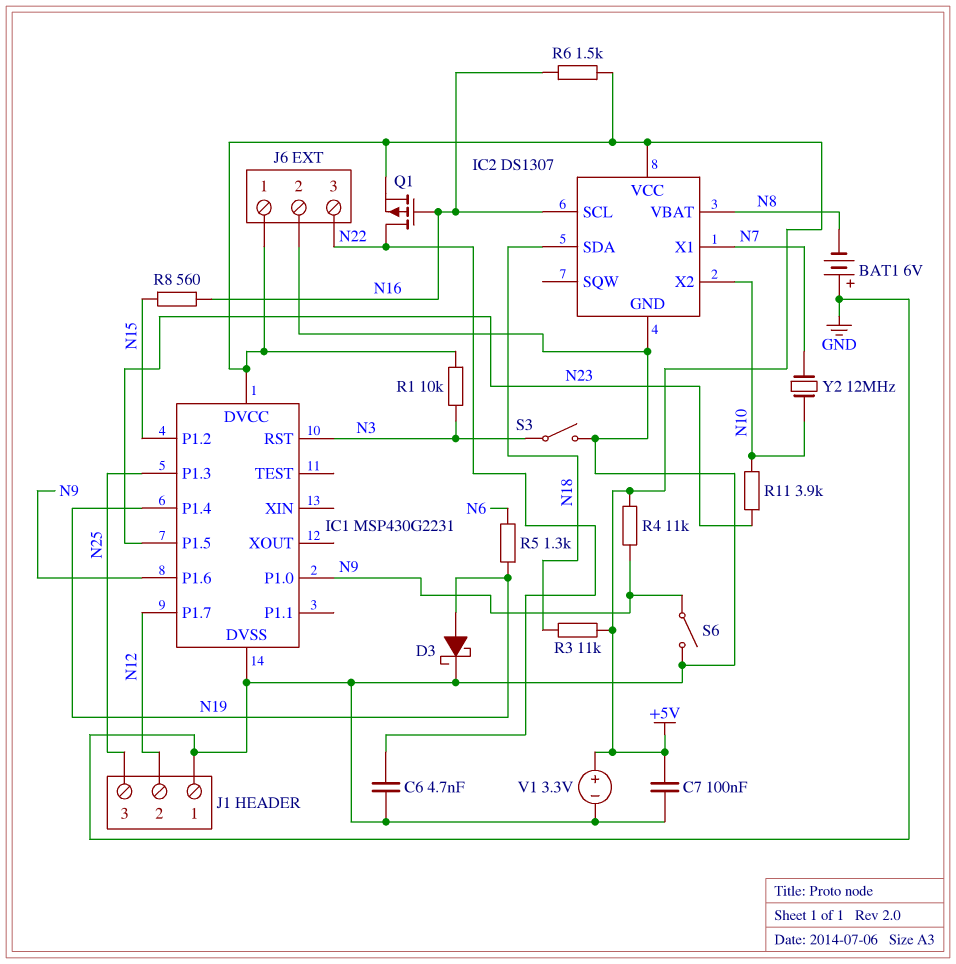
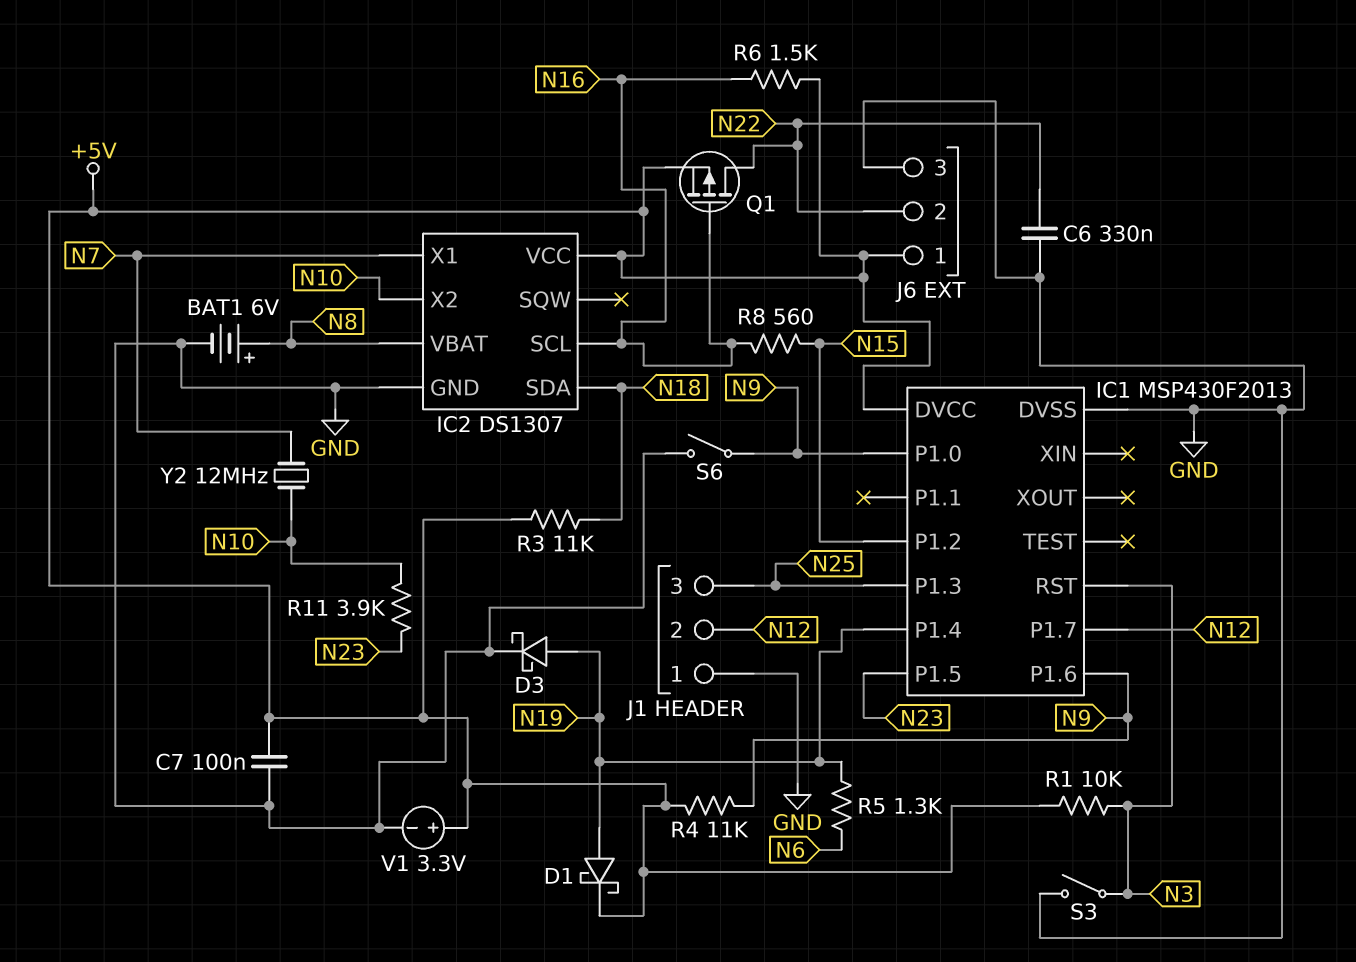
BAT1: 6V (plus GND, minus N8) -> 6V (plus N8, minus GND)
C6: 4.7nF (GND, N22) -> 330nF (GND, N22)
D1: none -> schottky (A N19, K +5V)
IC1: MSP430G2231 -> MSP430F2013
J6 pin 2: GND -> N22
J6 pin 3: N22 -> GND

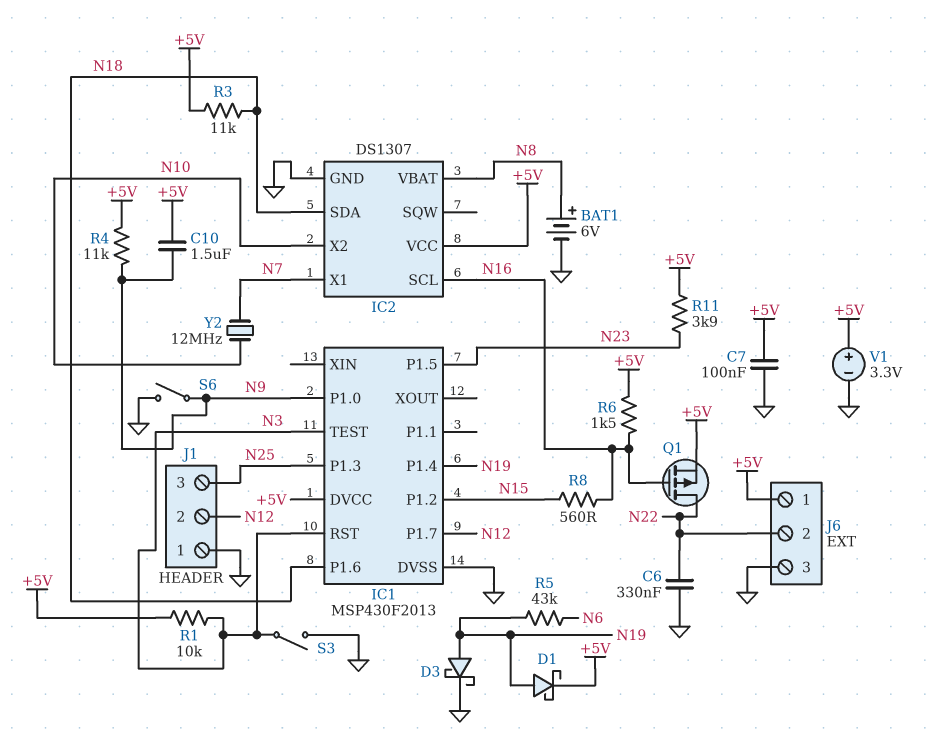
C10: none -> 1.5uF (+5V, N9)
IC1 pin P1.6: N9 -> N18
IC1 pin TEST: none -> N3
R5: 1.3k (N6, N19) -> 43k (N6, N19)
R11: 3.9k (N10, N23) -> 3.9k (+5V, N23)

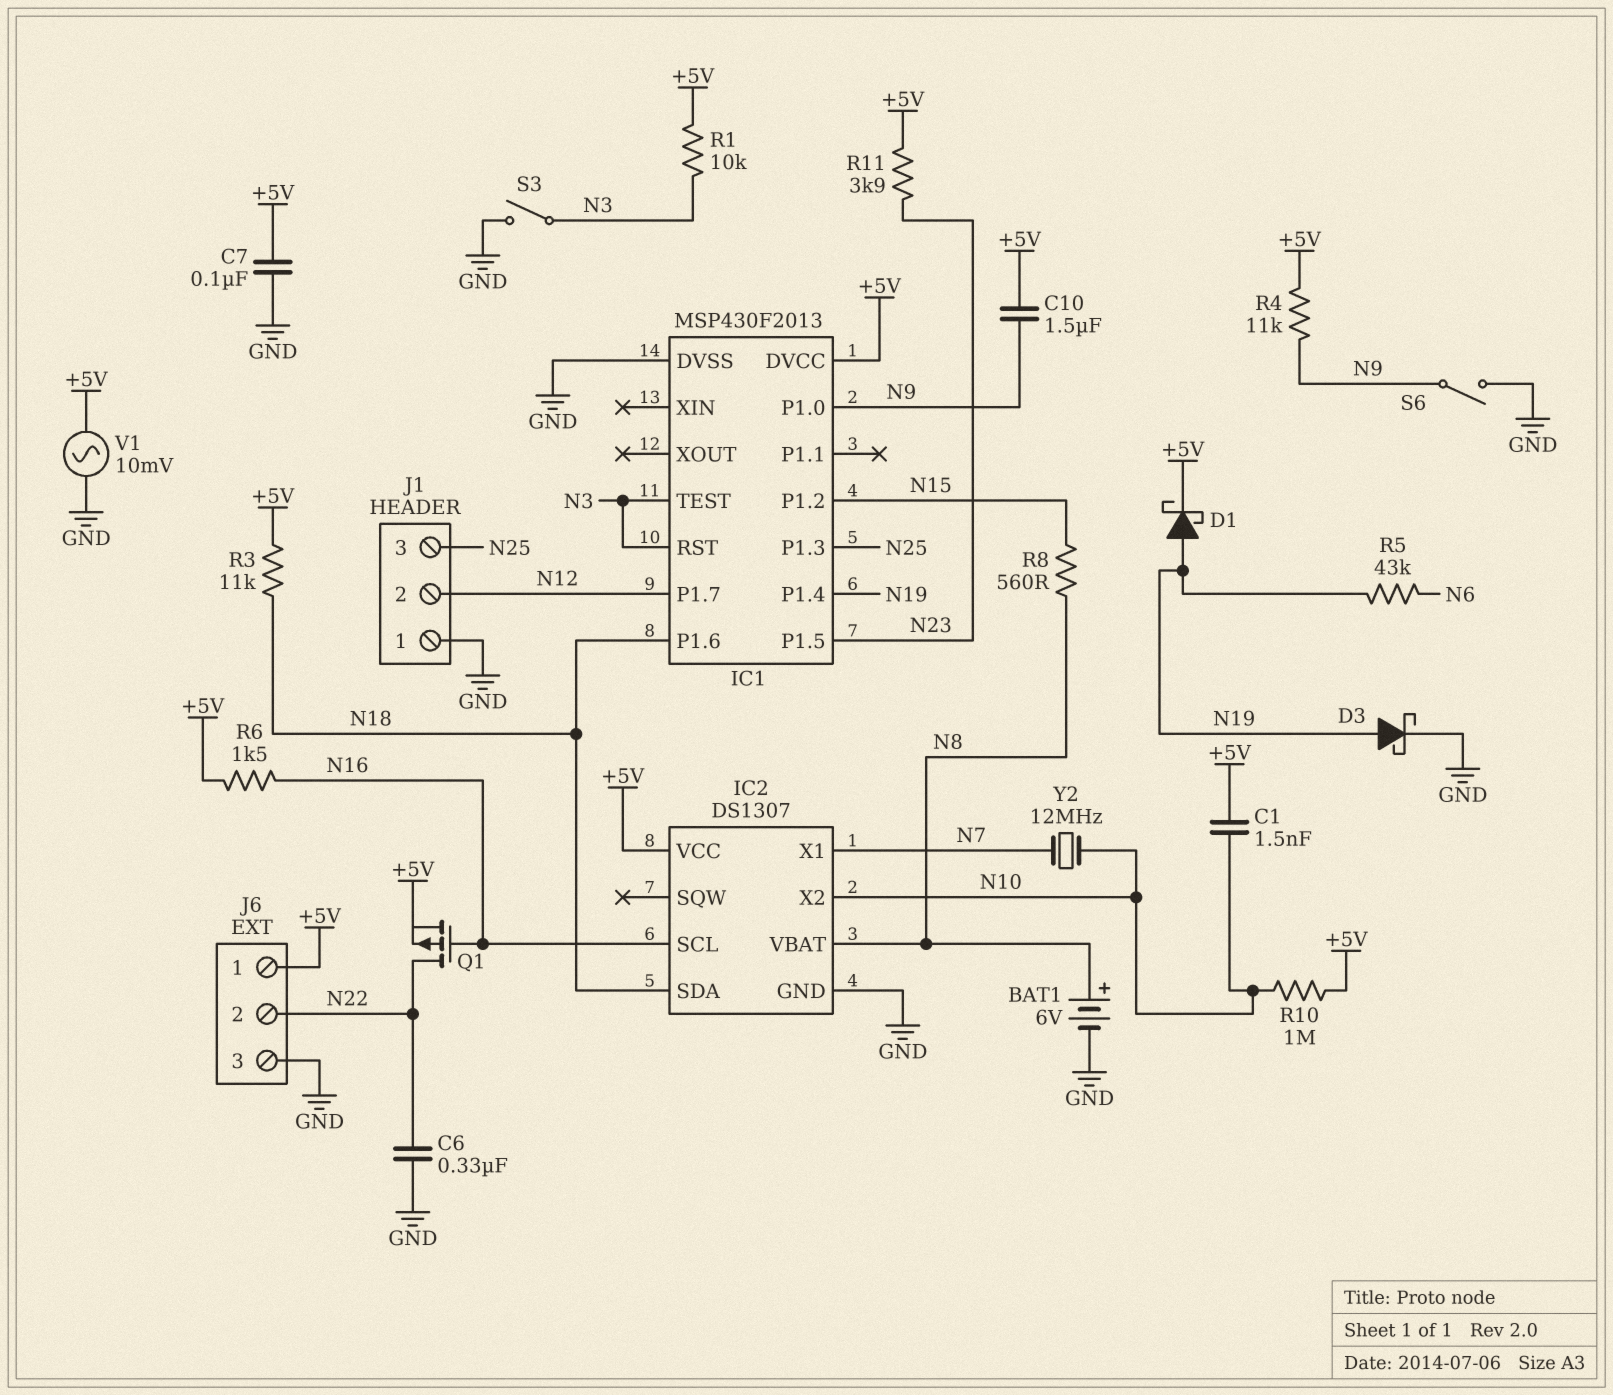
C1: none -> 1.5nF (+5V, N10)
R8: 560 (N15, N16) -> 560 (N8, N15)
R10: none -> 1M (+5V, N10)
V1: 3.3V (plus +5V, minus GND) -> AC 10mV (+5V, GND)

